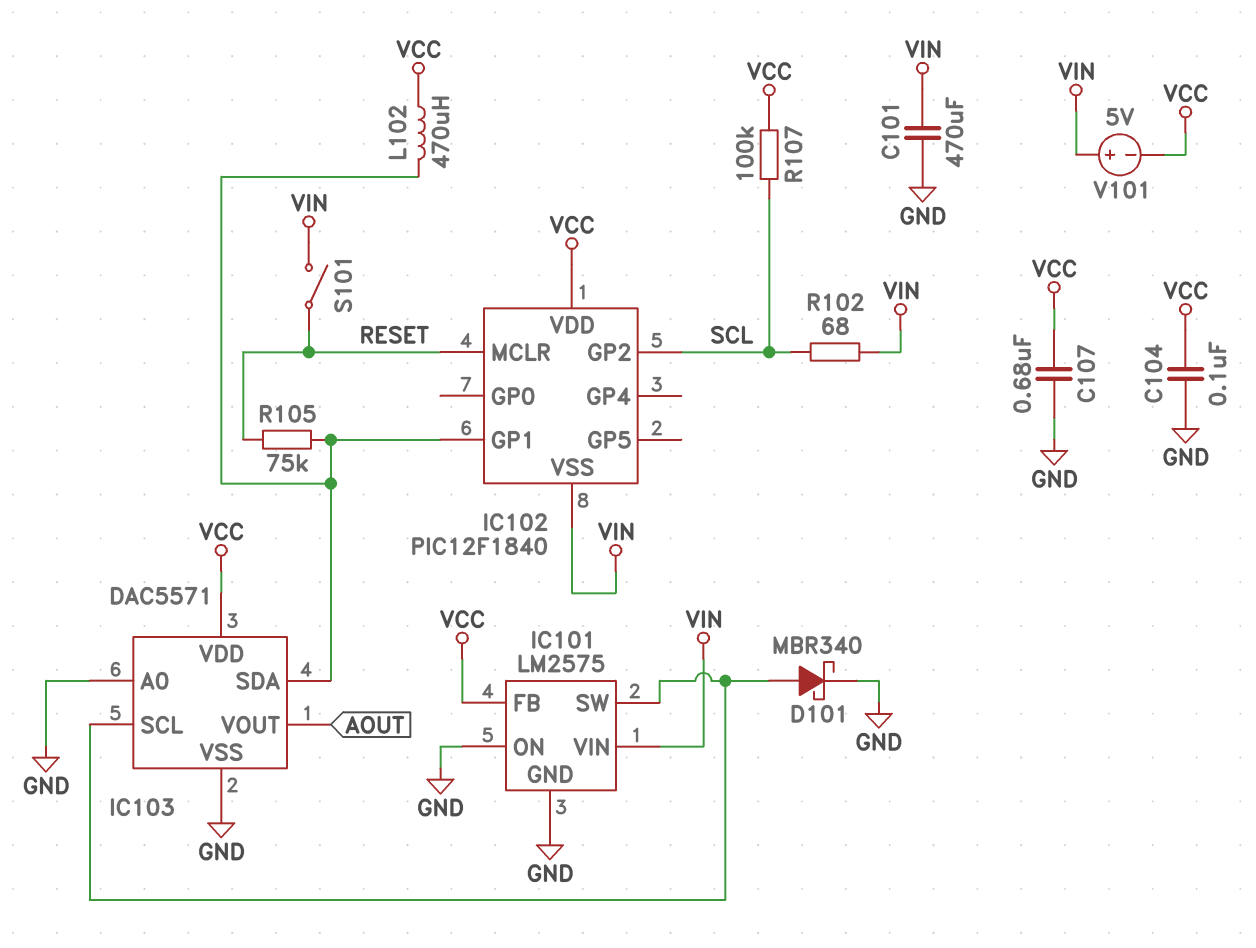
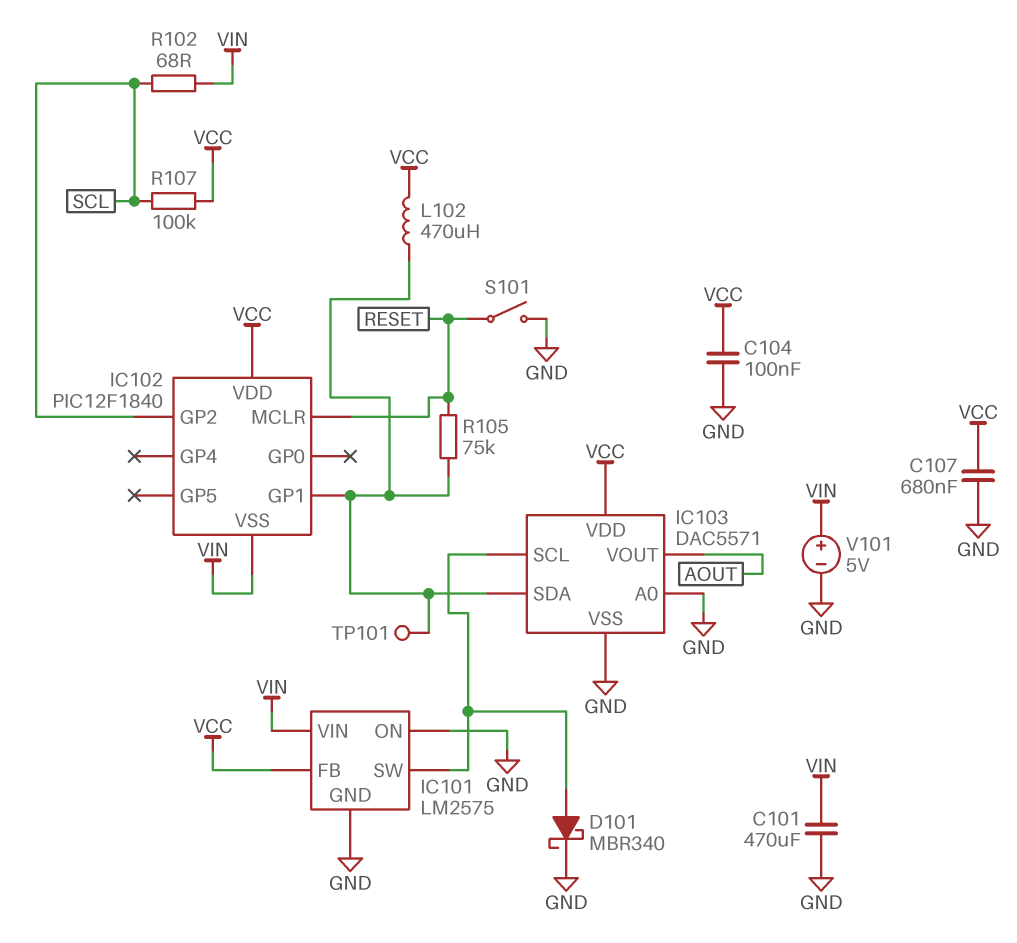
S101: switch (RESET, VIN) -> switch (GND, RESET)
TP101: none -> test point (IC102/GP1)
V101: 5V (plus VIN, minus VCC) -> 5V (plus VIN, minus GND)

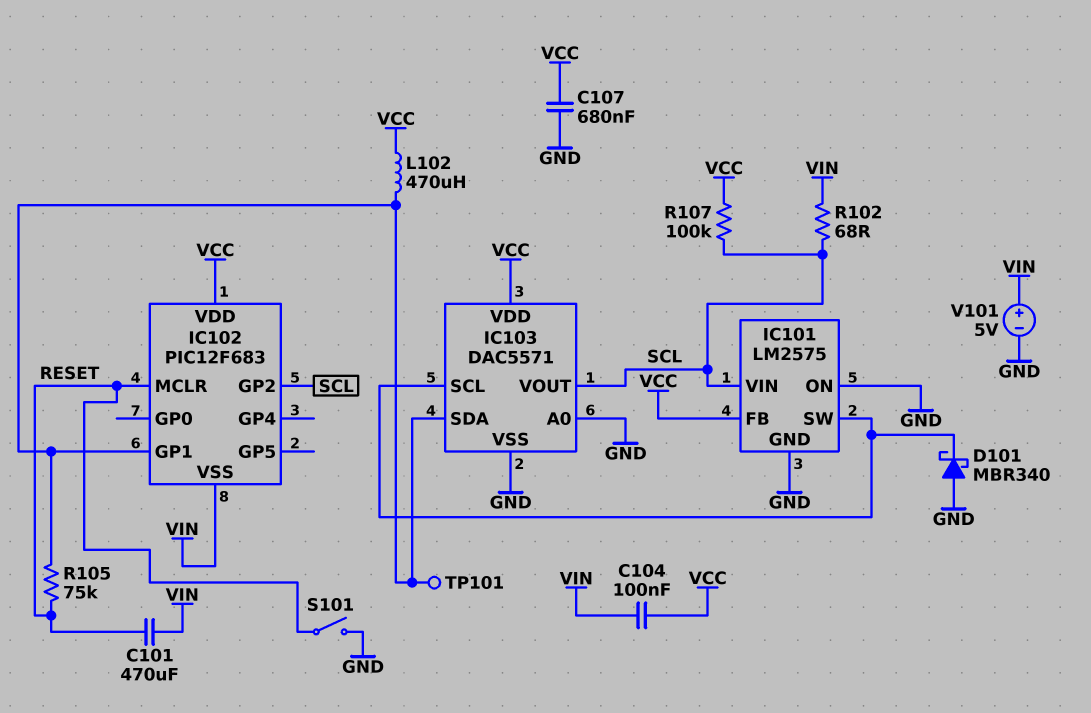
C101: 470uF (GND, VIN) -> 470uF (RESET, VIN)
C104: 100nF (GND, VCC) -> 100nF (VCC, VIN)
D101: schottky MBR340 (A IC101/SW, K GND) -> schottky MBR340 (A GND, K IC101/SW)
IC101 pin VIN: VIN -> SCL
IC102: PIC12F1840 -> PIC12F683
IC103 pin VOUT: AOUT -> SCL

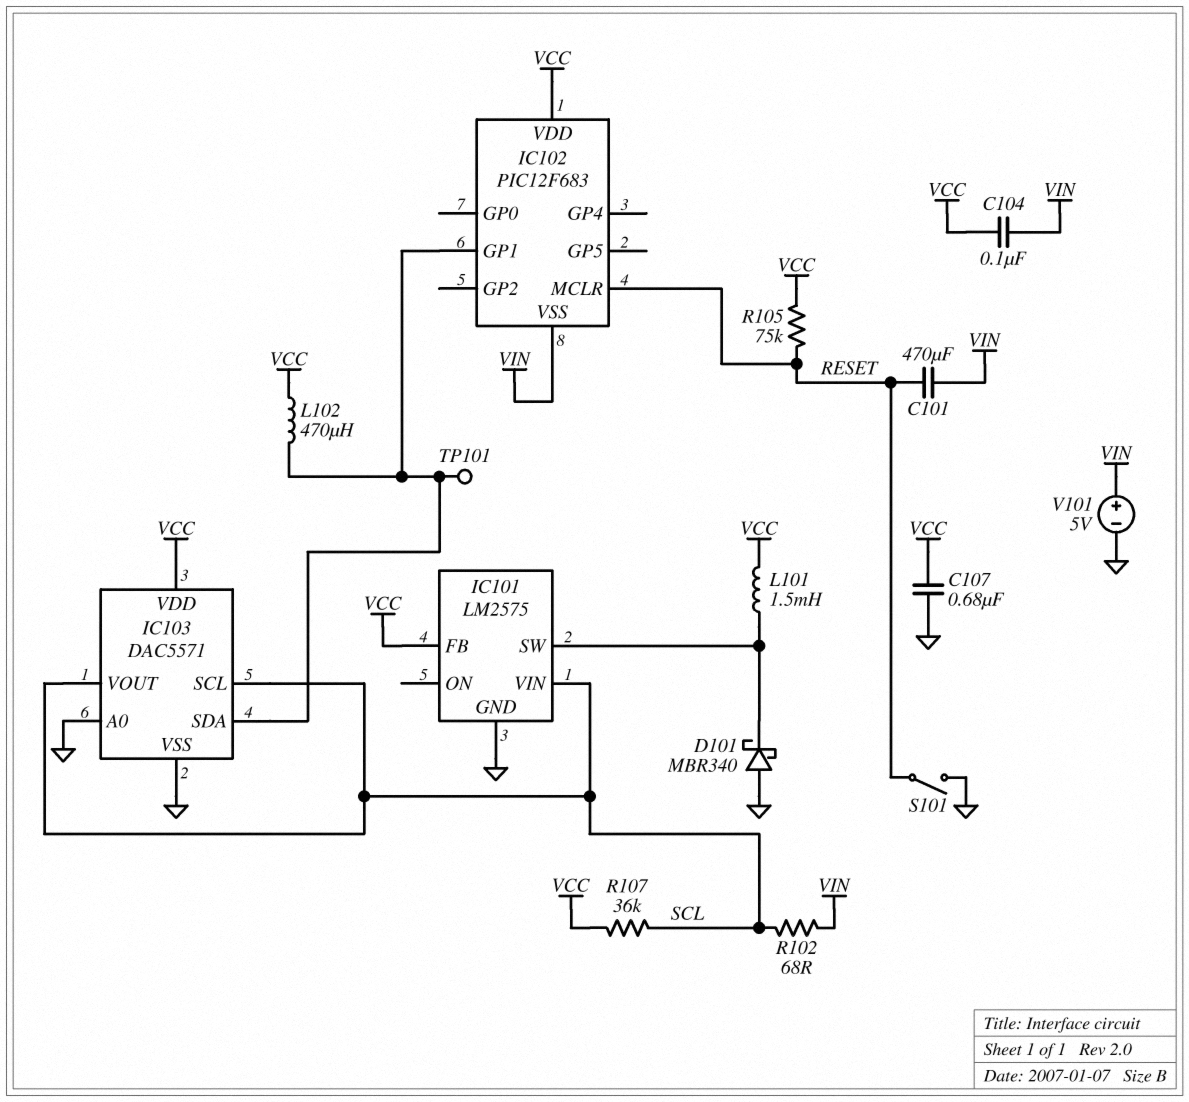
IC101 pin ON: GND -> none
IC102 pin GP2: SCL -> none
IC103 pin SCL: IC101/SW -> SCL
L101: none -> 1.5mH (IC101/SW, VCC)
R105: 75k (IC102/GP1, RESET) -> 75k (RESET, VCC)
R107: 100k (SCL, VCC) -> 36k (SCL, VCC)

